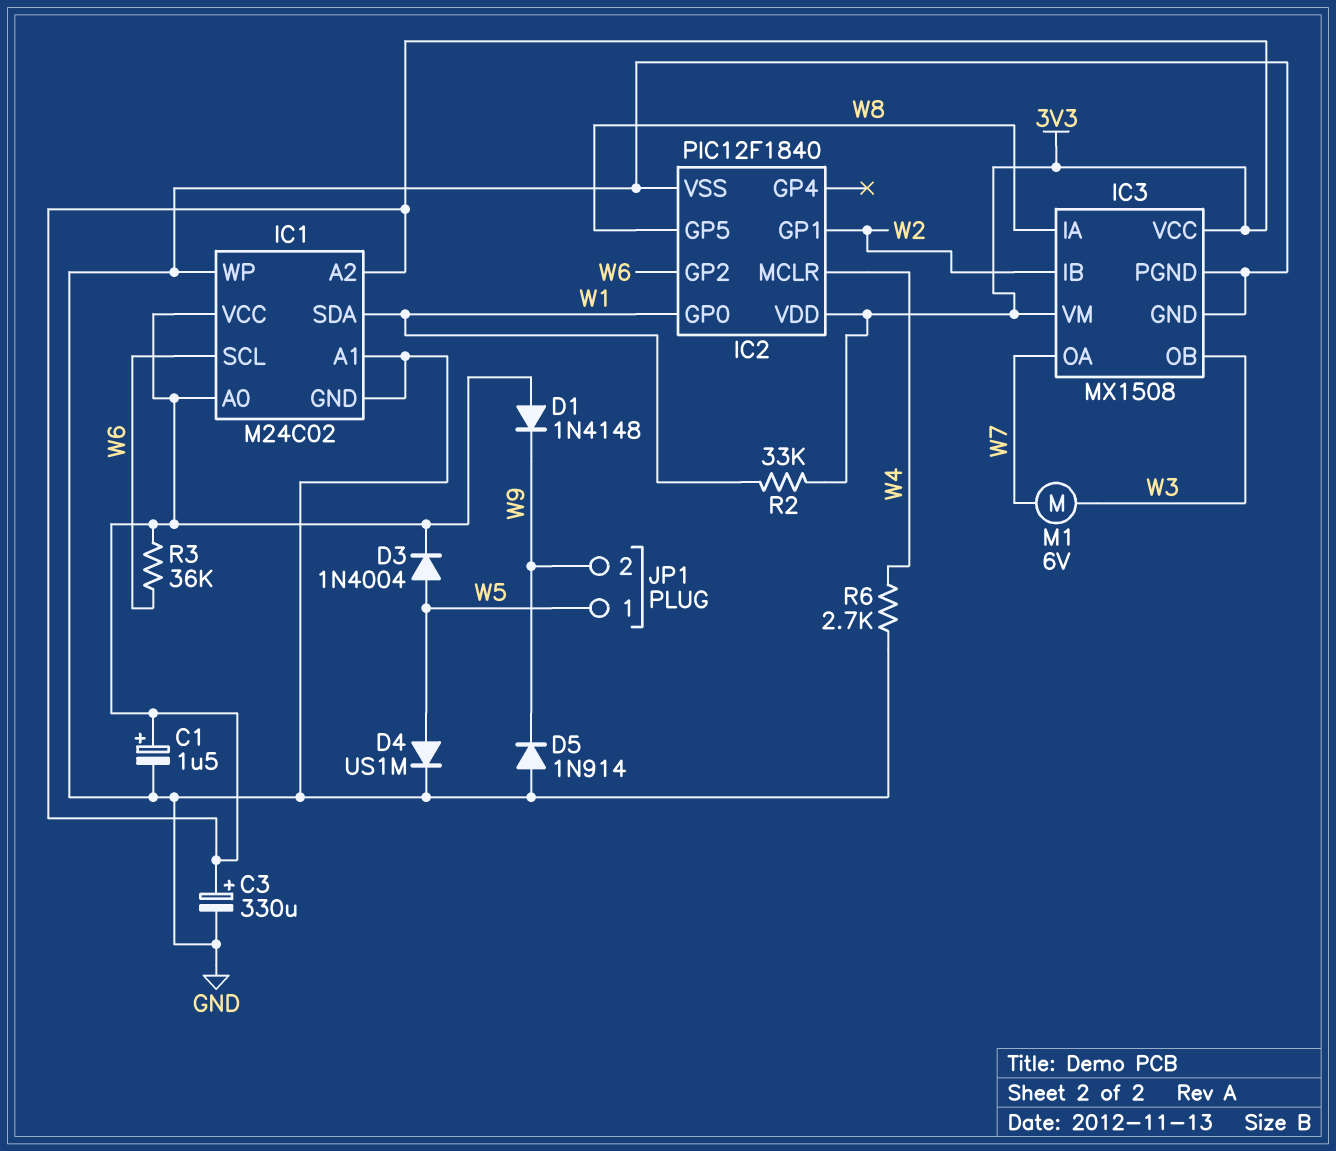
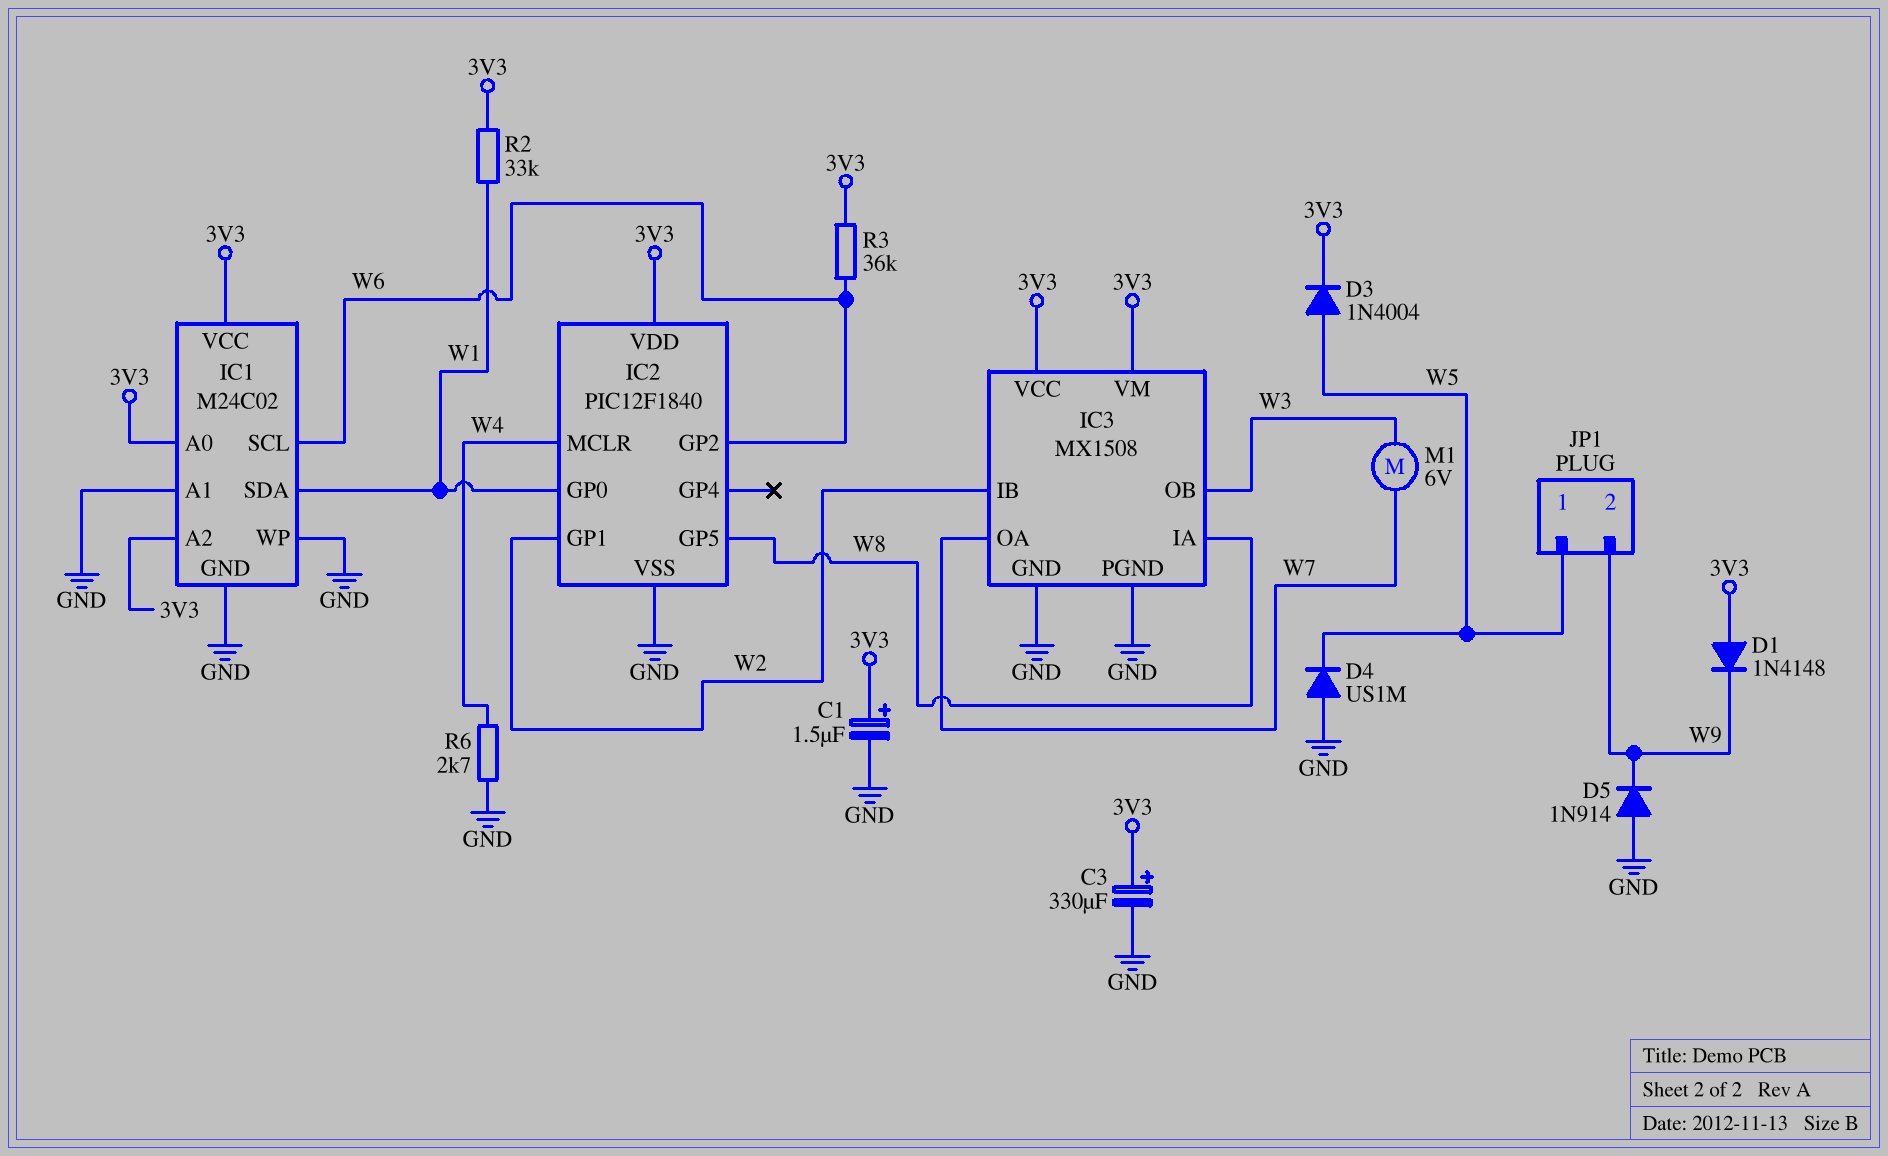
D4: diode US1M (A W5, K GND) -> diode US1M (A GND, K W5)

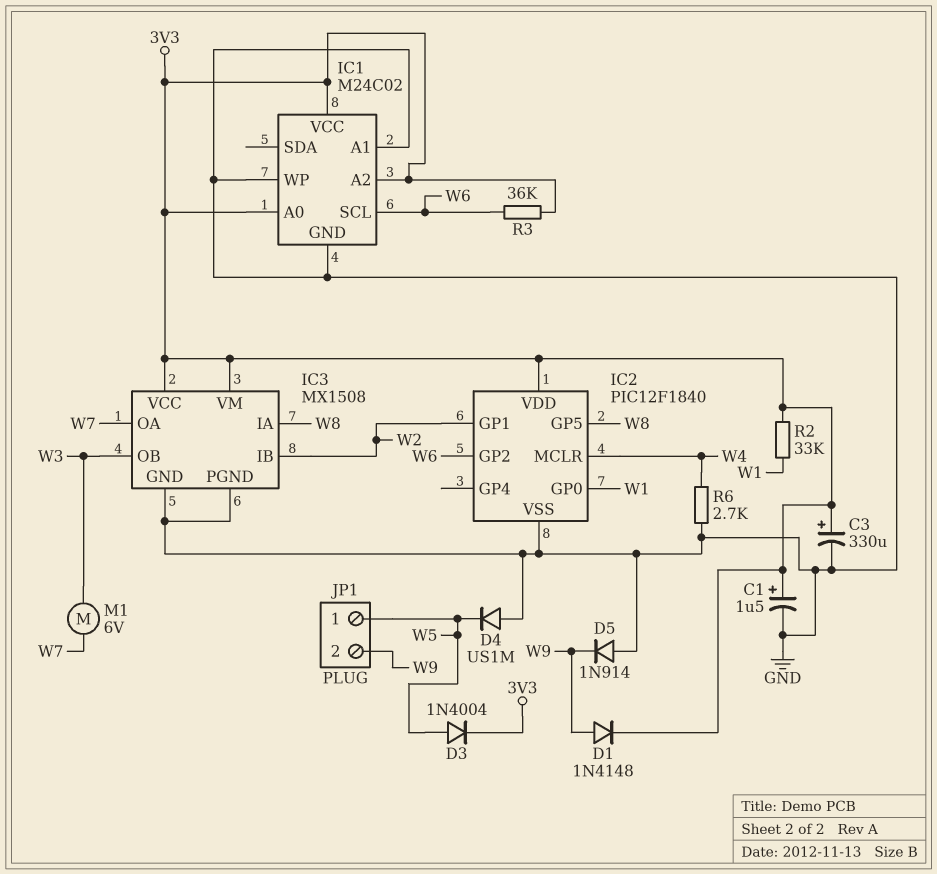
D1: diode 1N4148 (A 3V3, K W9) -> diode 1N4148 (A W9, K 3V3)
IC1 pin SDA: W1 -> none

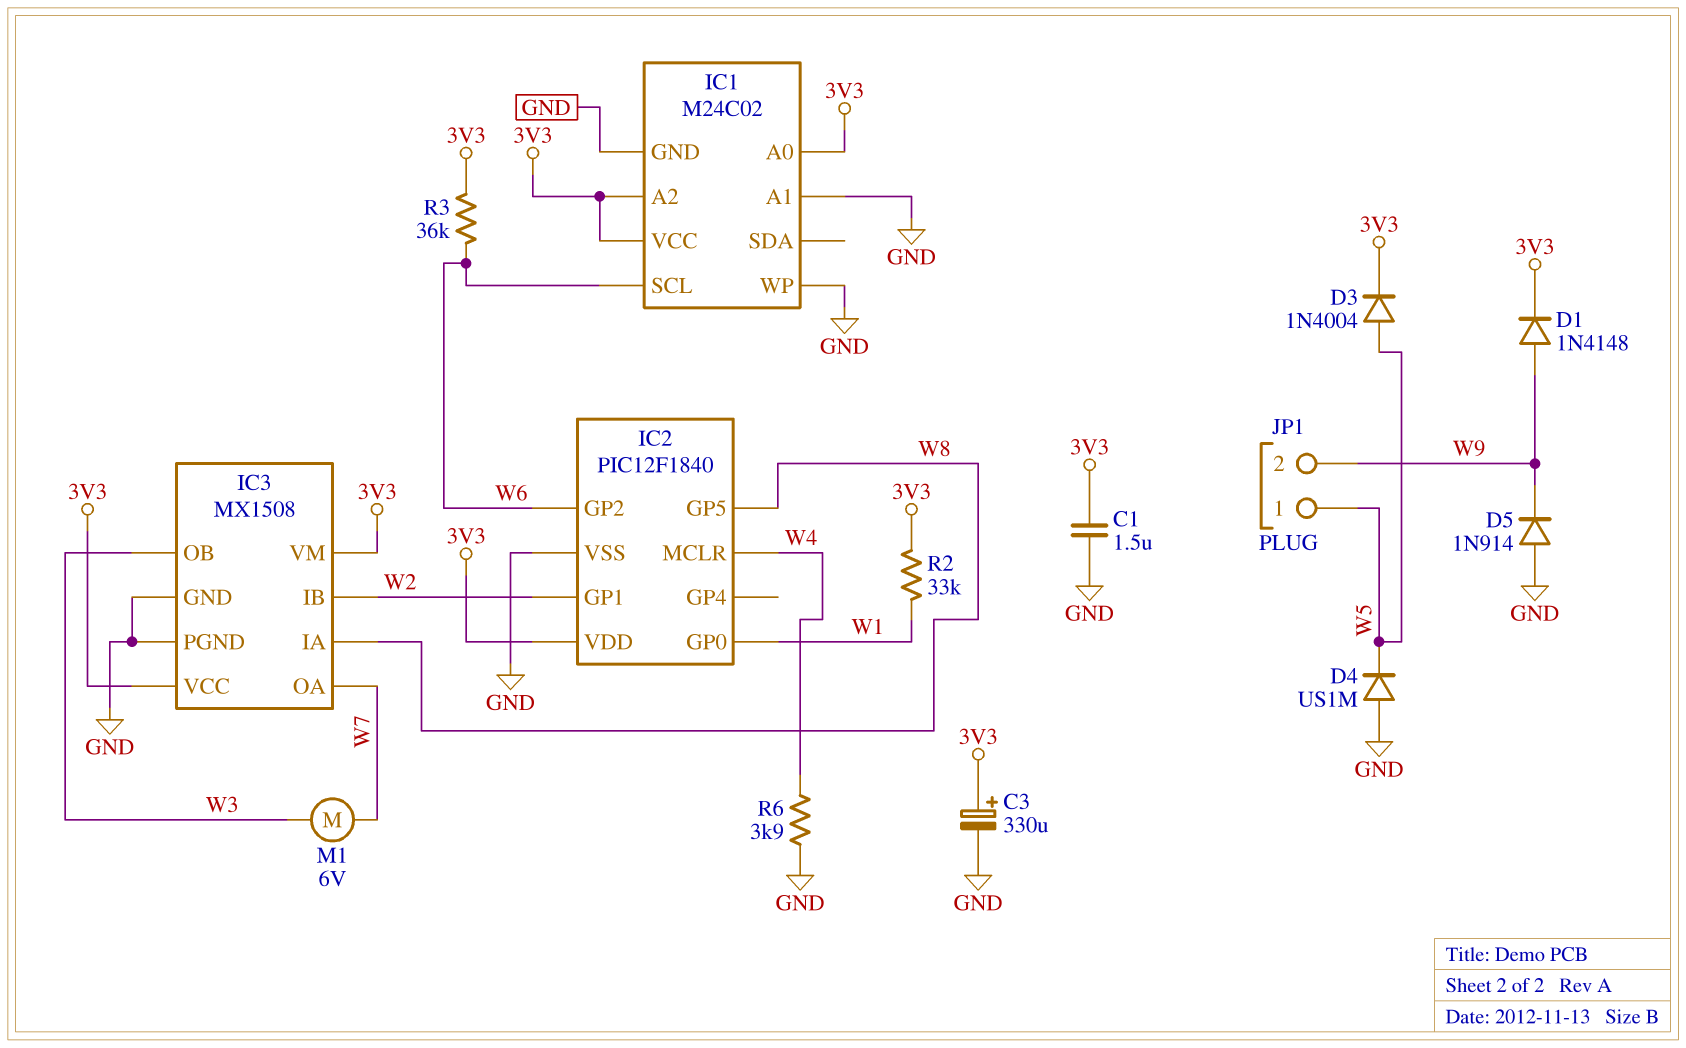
C1: 1.5uF (plus 3V3, minus GND) -> 1.5uF (3V3, GND)
R6: 2.7k (GND, W4) -> 3.9k (GND, W4)

